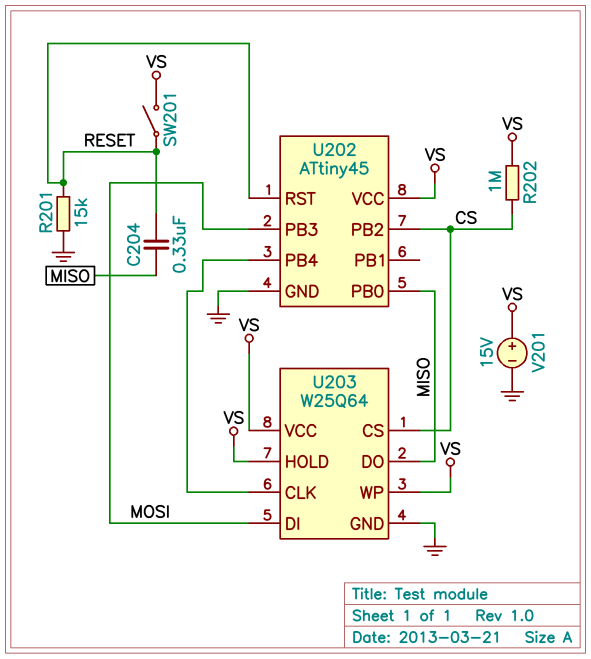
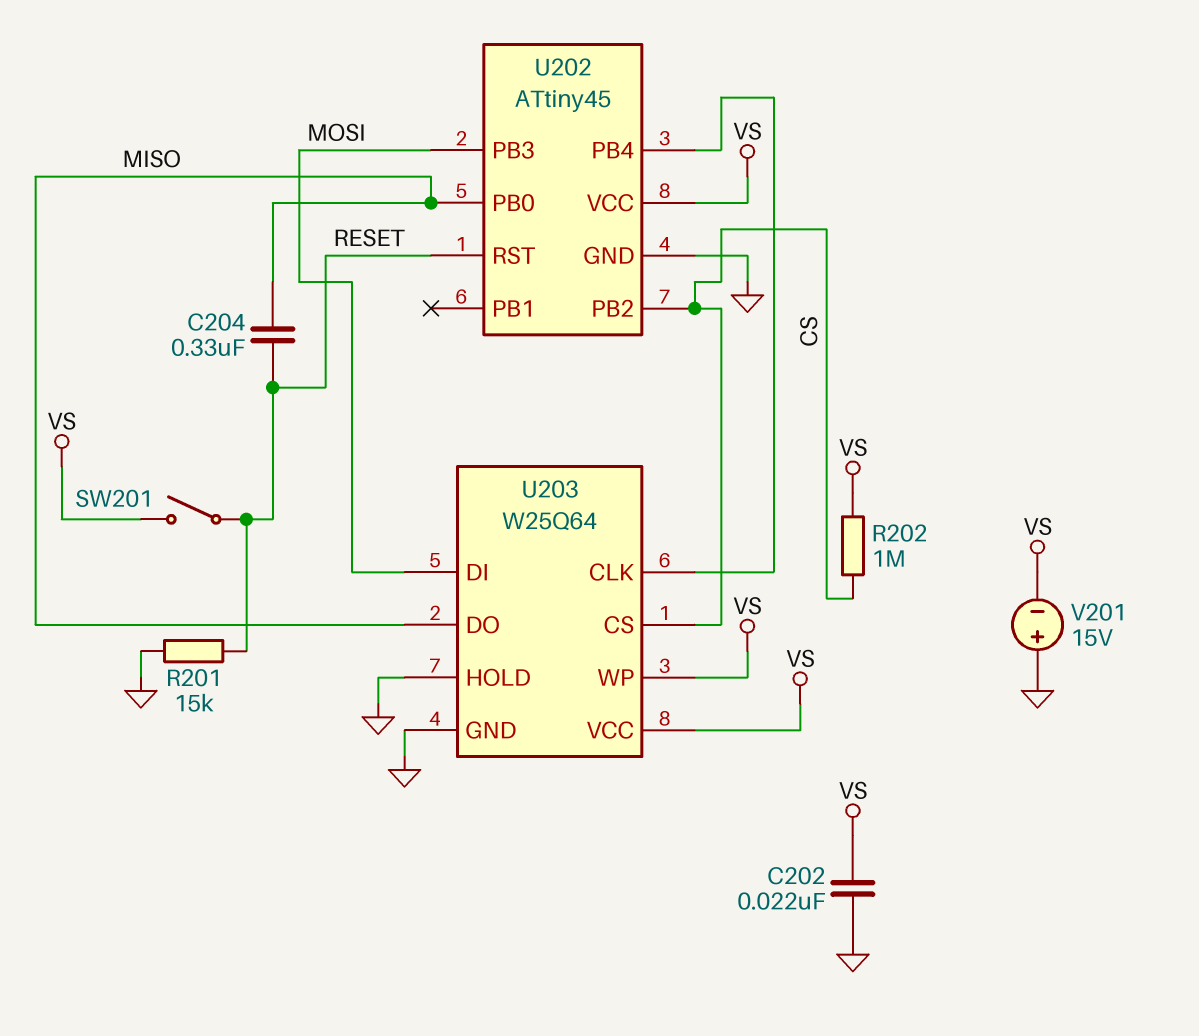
C202: none -> 22nF (GND, VS)
U203 pin HOLD: VS -> GND
V201: 15V (plus VS, minus GND) -> 15V (plus GND, minus VS)

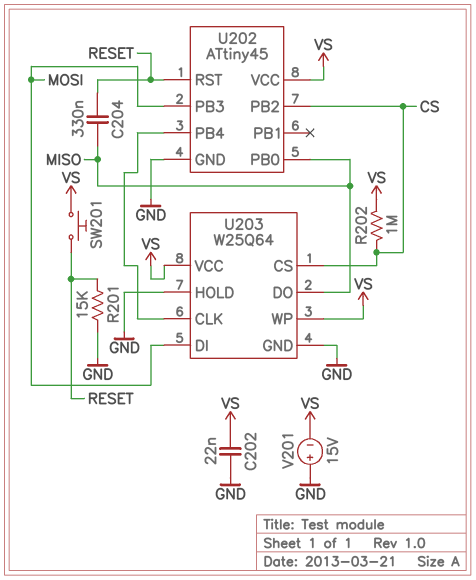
SW201: switch (RESET, VS) -> button (RESET, VS)

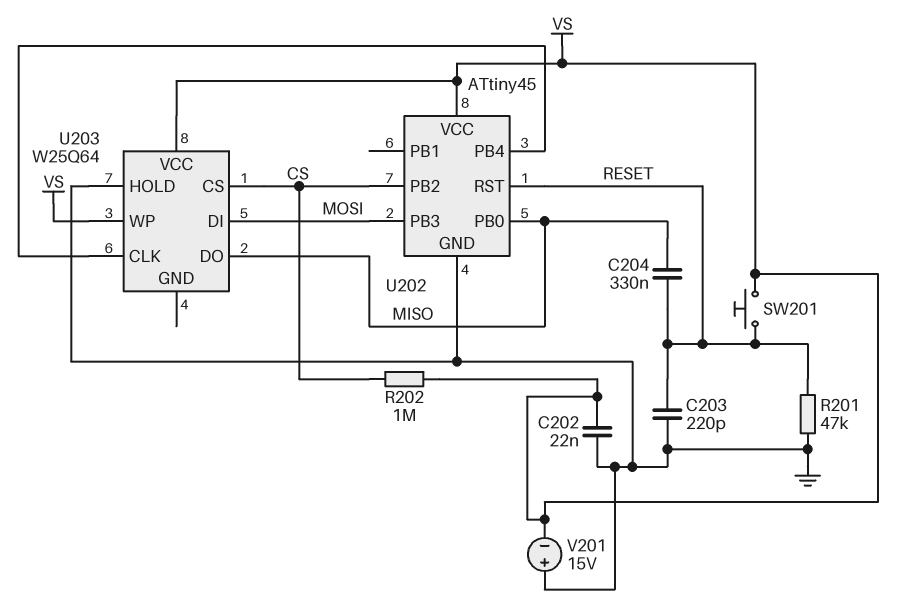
C203: none -> 220pF (GND, RESET)
R201: 15k (GND, RESET) -> 47k (GND, RESET)
U203 pin GND: GND -> none

